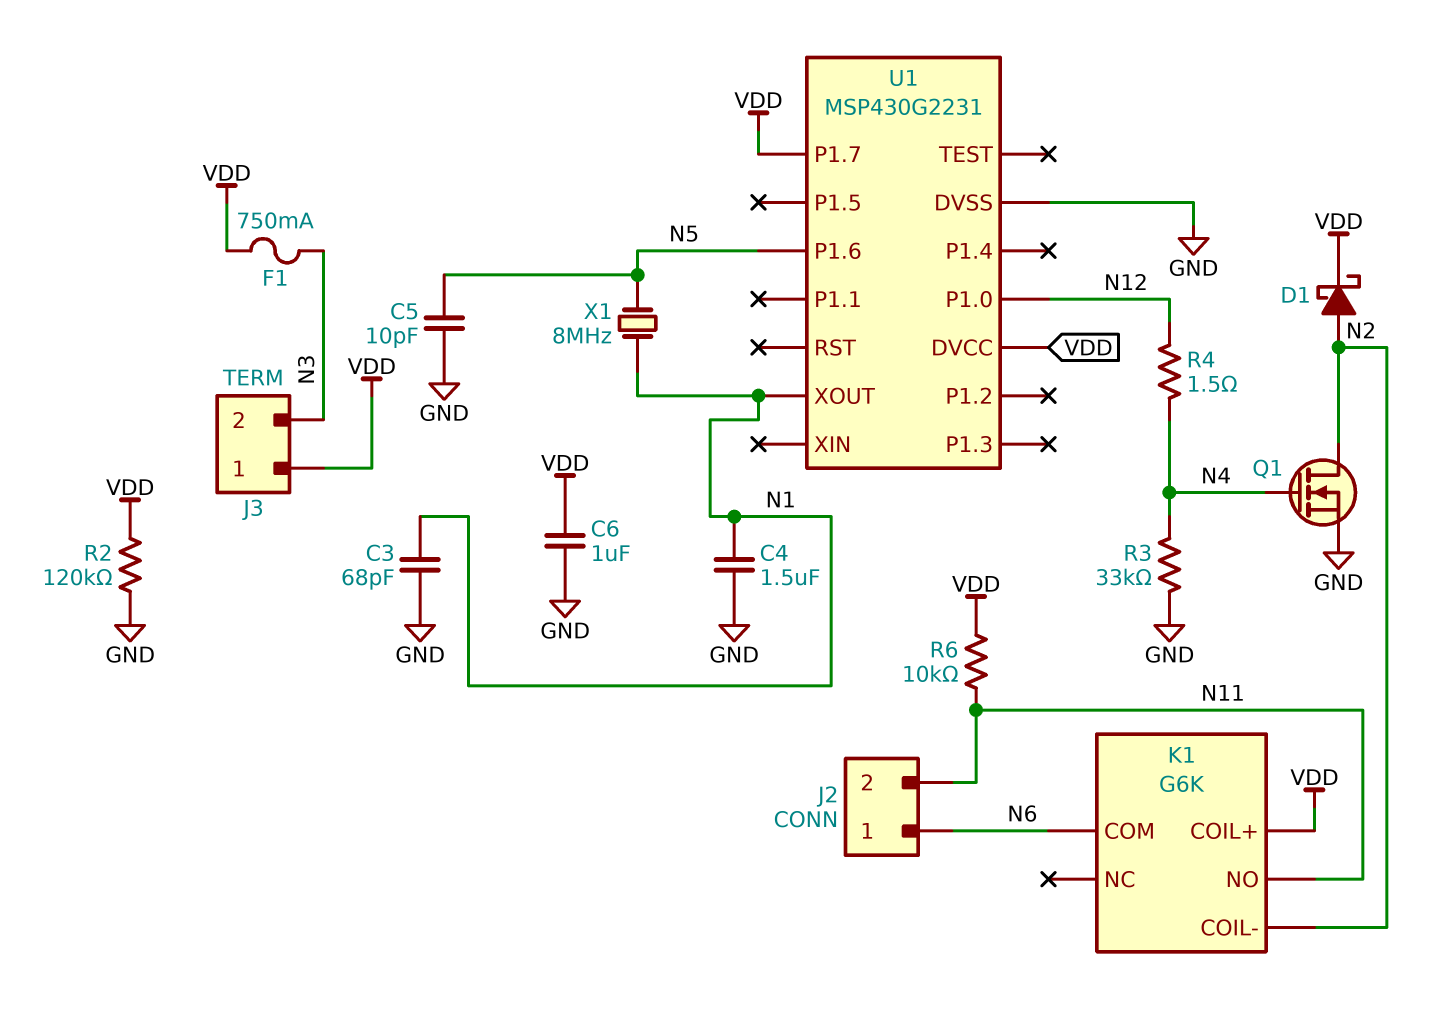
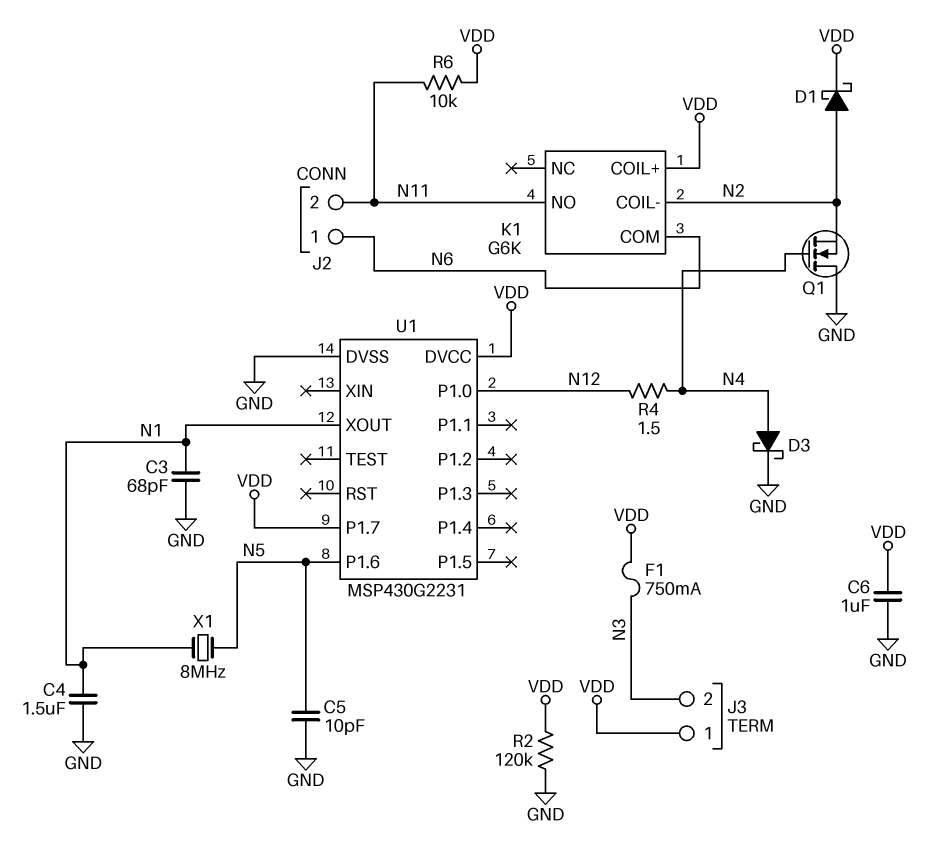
D3: none -> schottky (A N4, K GND)
Q1: NMOS (G N4, D N2, S GND) -> NMOS (G N4, D GND, S N2)
R3: 33k (GND, N4) -> none

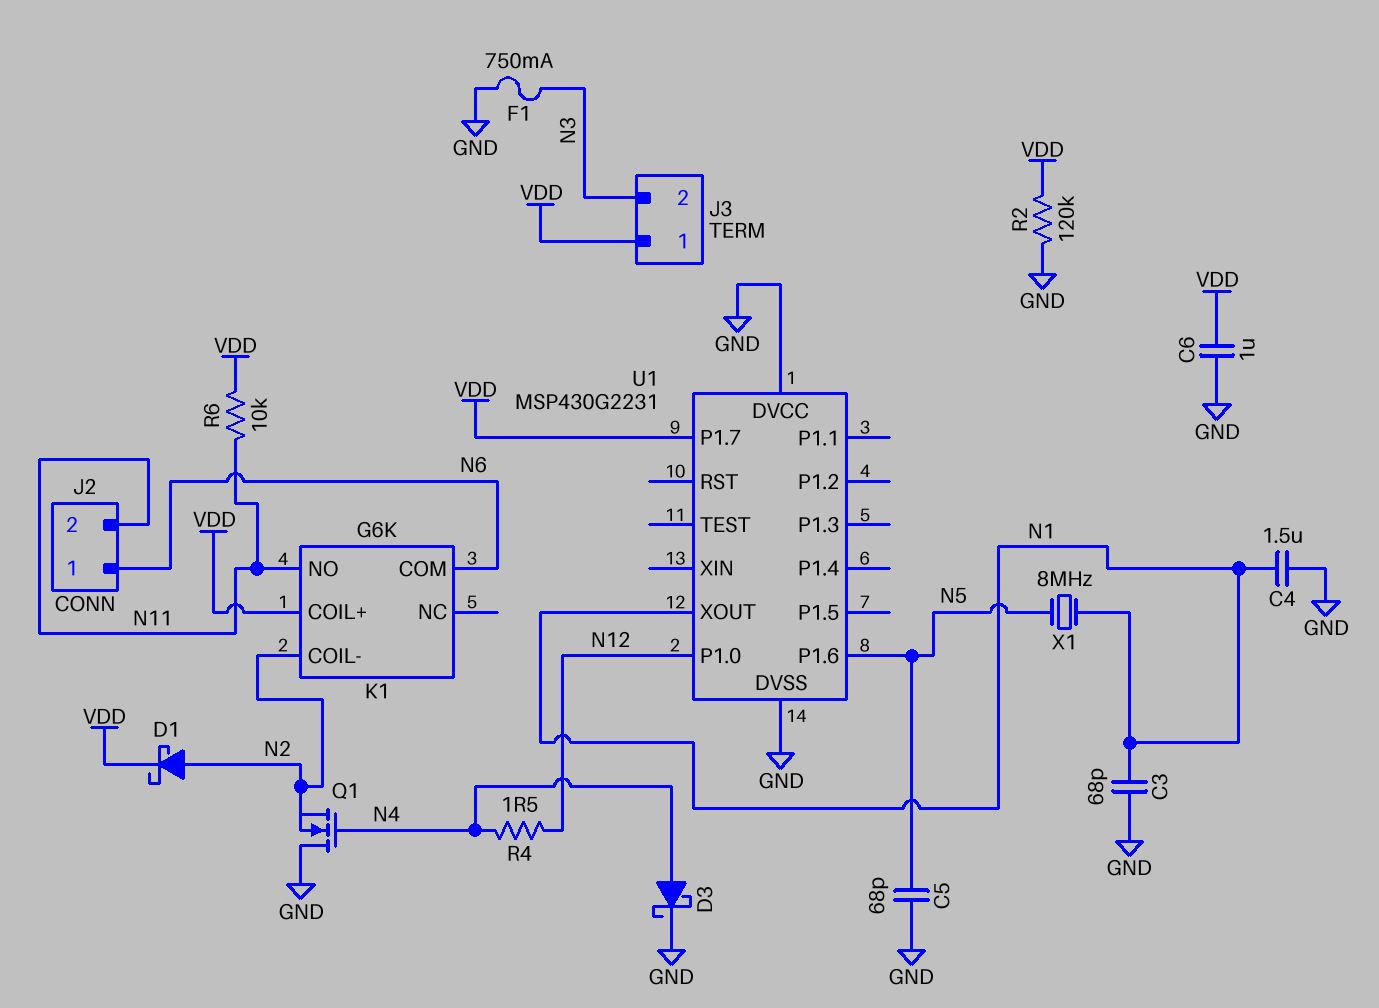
C5: 10pF (GND, N5) -> 68pF (GND, N5)
F1: 750mA (N3, VDD) -> 750mA (GND, N3)
U1 pin DVCC: VDD -> GND

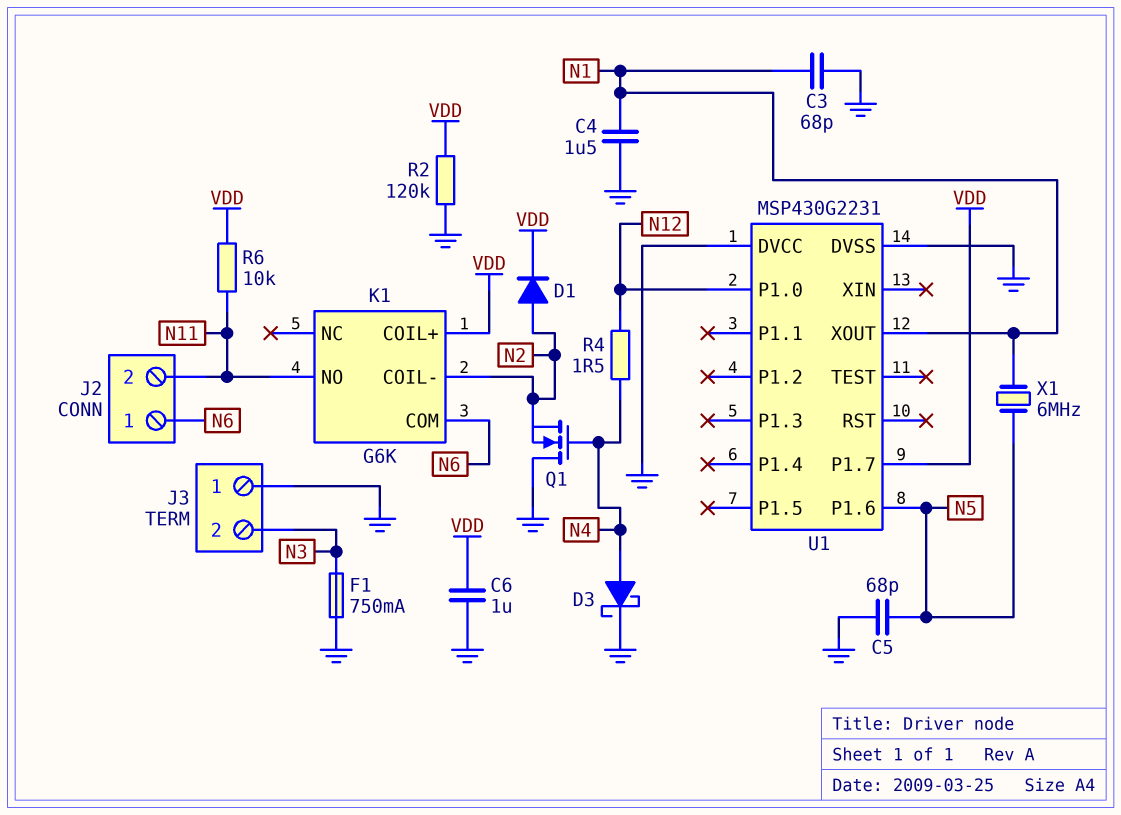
D1: schottky (A N2, K VDD) -> diode (A N2, K VDD)
J3 pin 1: VDD -> GND
X1: 8MHz (N1, N5) -> 6MHz (N1, N5)

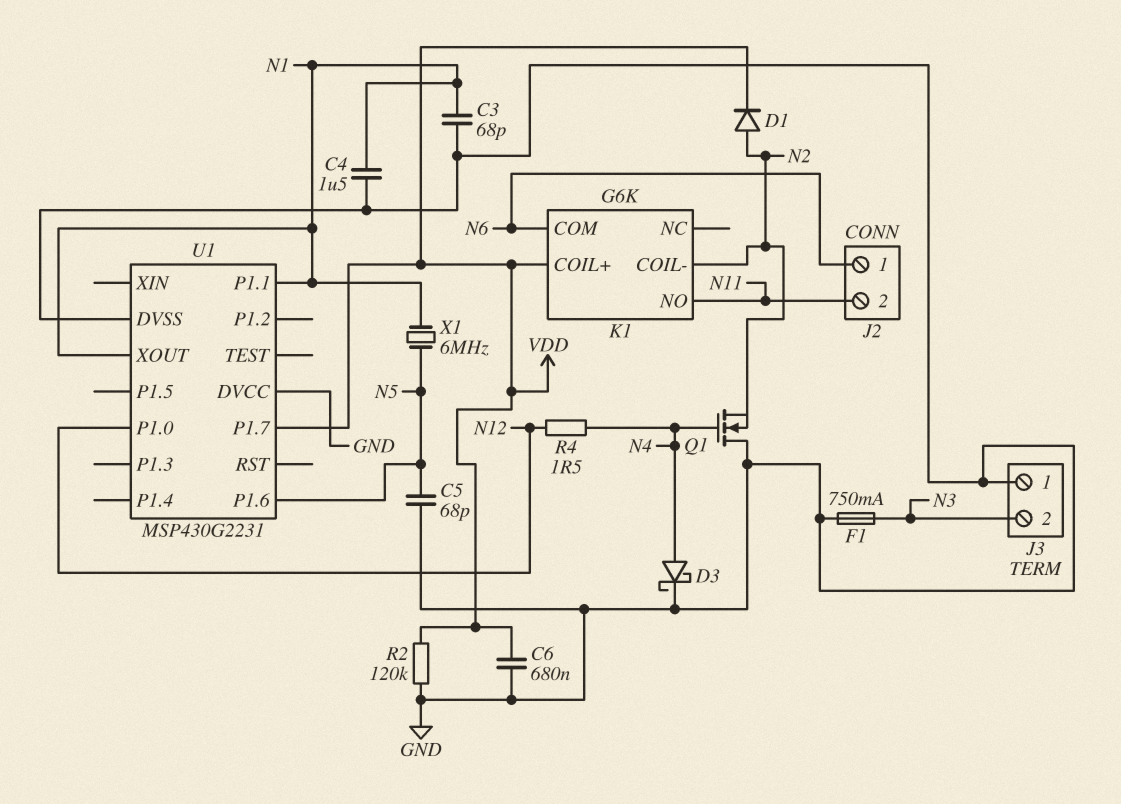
C6: 1uF (GND, VDD) -> 680nF (GND, VDD)
R6: 10k (N11, VDD) -> none
U1 pin P1.1: none -> N1

